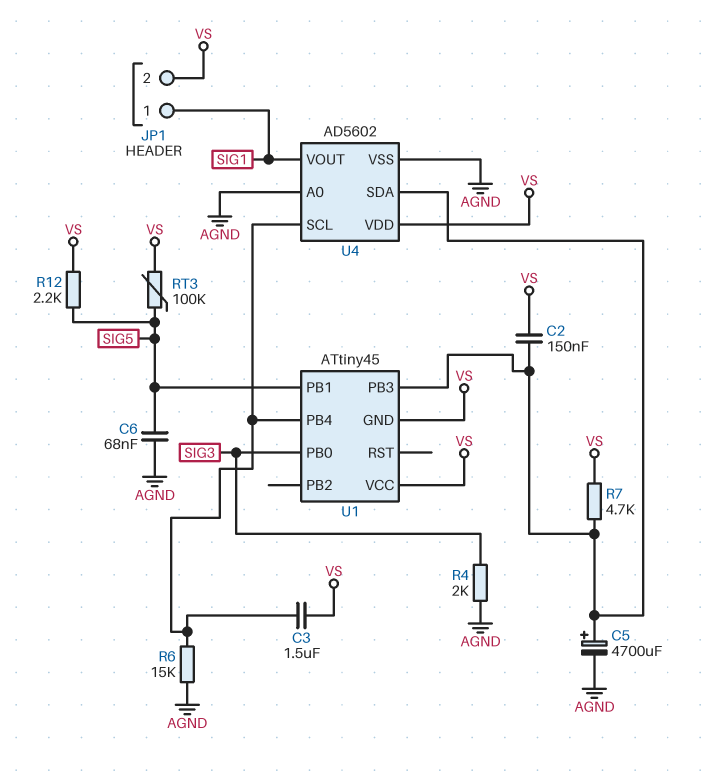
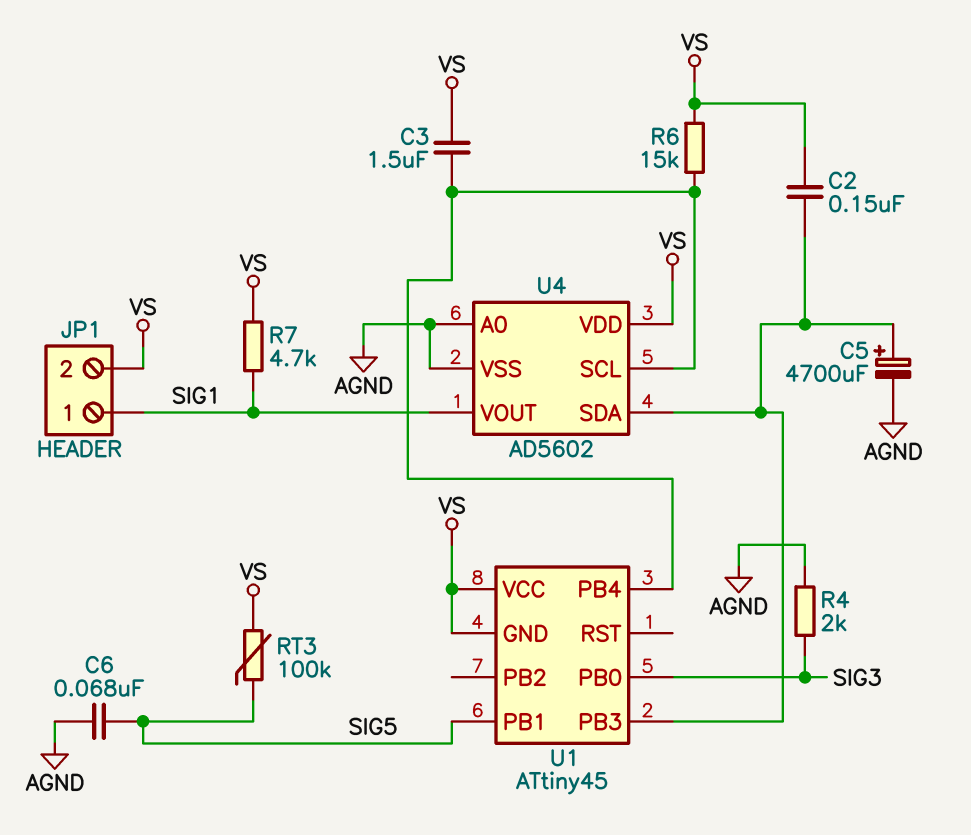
R6: 15k (AGND, U1/PB4) -> 15k (U1/PB4, VS)
R7: 4.7k (U1/PB3, VS) -> 4.7k (SIG1, VS)
R12: 2.2k (SIG5, VS) -> none

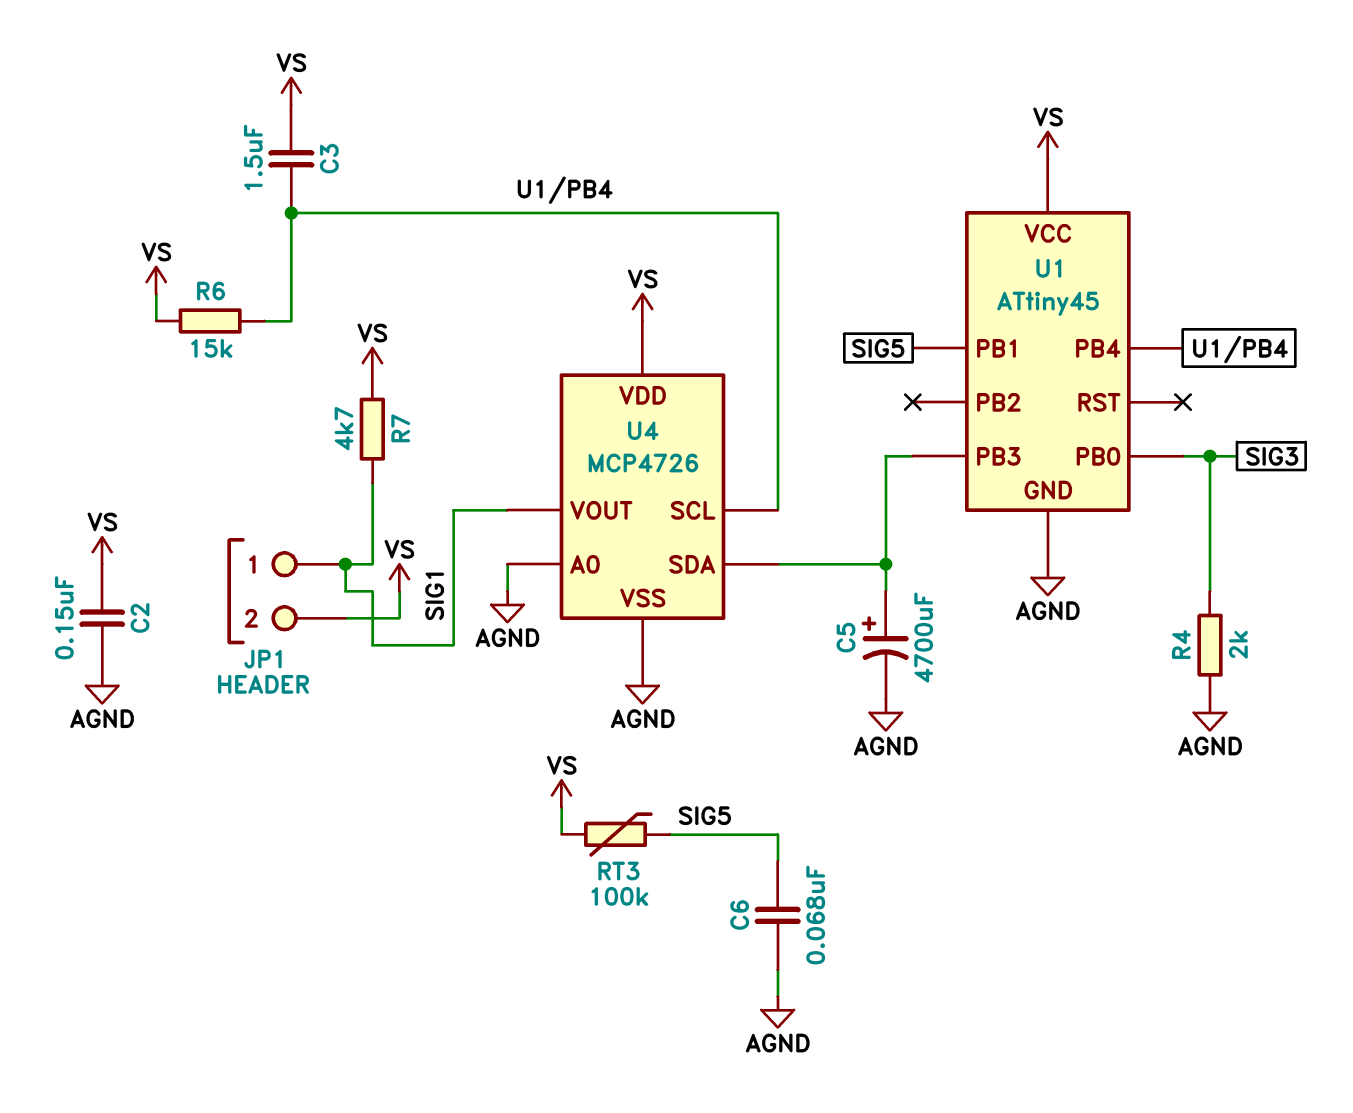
C2: 150nF (U1/PB3, VS) -> 150nF (AGND, VS)
U1 pin GND: VS -> AGND
U4: AD5602 -> MCP4726

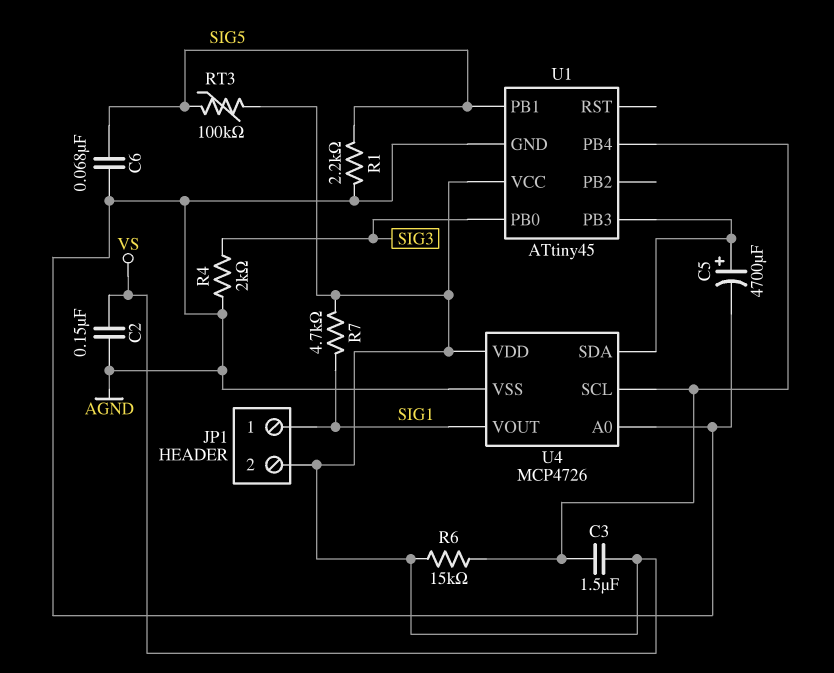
R1: none -> 2.2k (AGND, SIG5)

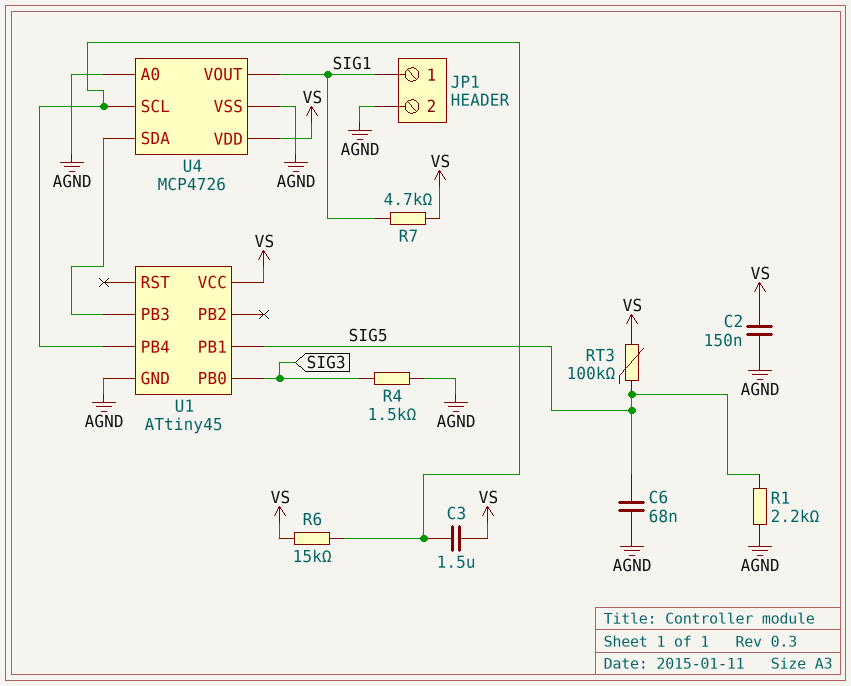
C5: 4700uF (plus U1/PB3, minus AGND) -> none
JP1 pin 2: VS -> AGND
R4: 2k (AGND, SIG3) -> 1.5k (AGND, SIG3)

